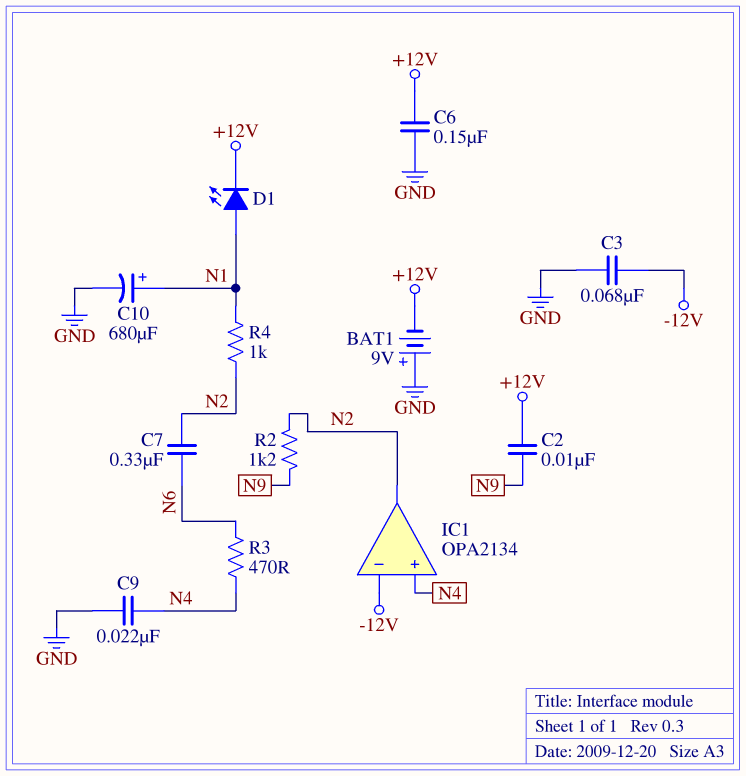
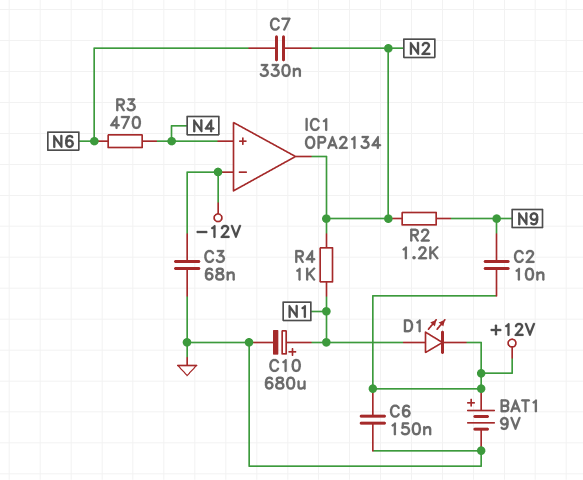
BAT1: 9V (plus GND, minus +12V) -> 9V (plus +12V, minus GND)
C9: 22nF (GND, N4) -> none

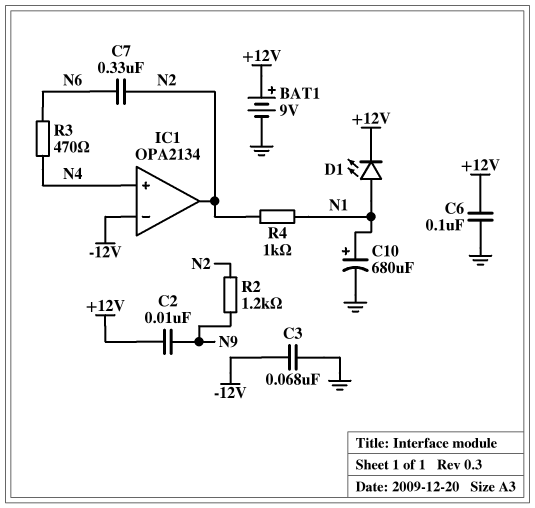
C6: 150nF (+12V, GND) -> 100nF (+12V, GND)

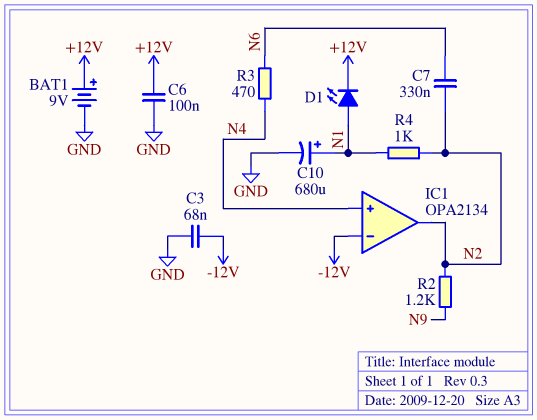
C2: 10nF (+12V, N9) -> none

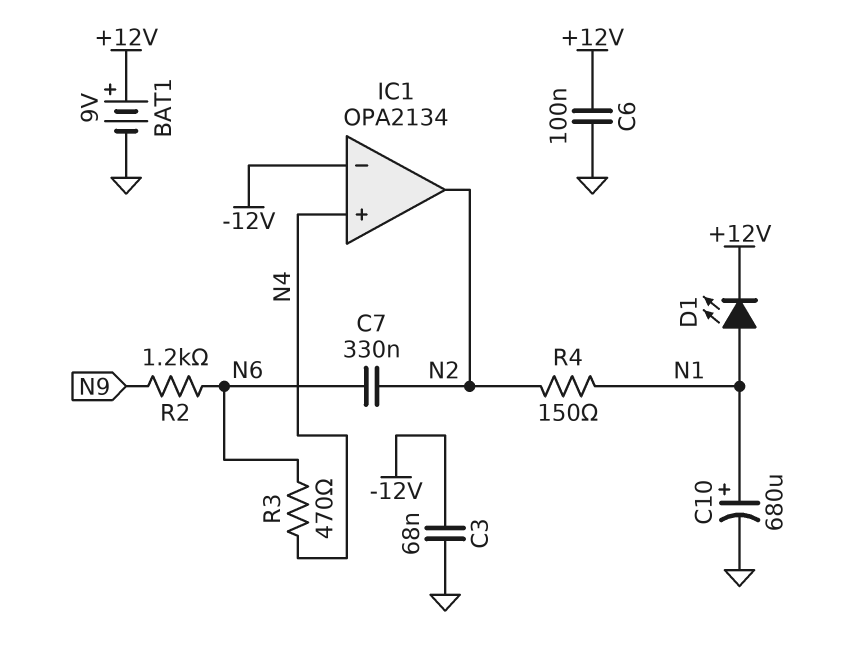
R2: 1.2k (N2, N9) -> 1.2k (N6, N9)
R4: 1k (N1, N2) -> 150 (N1, N2)

